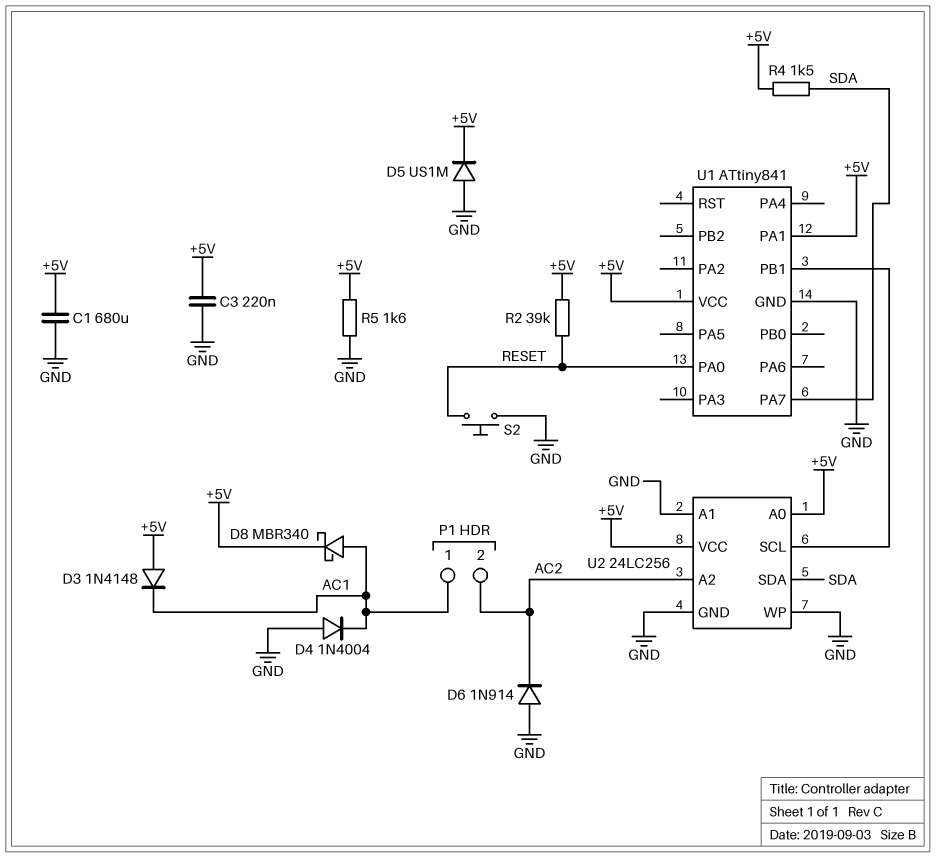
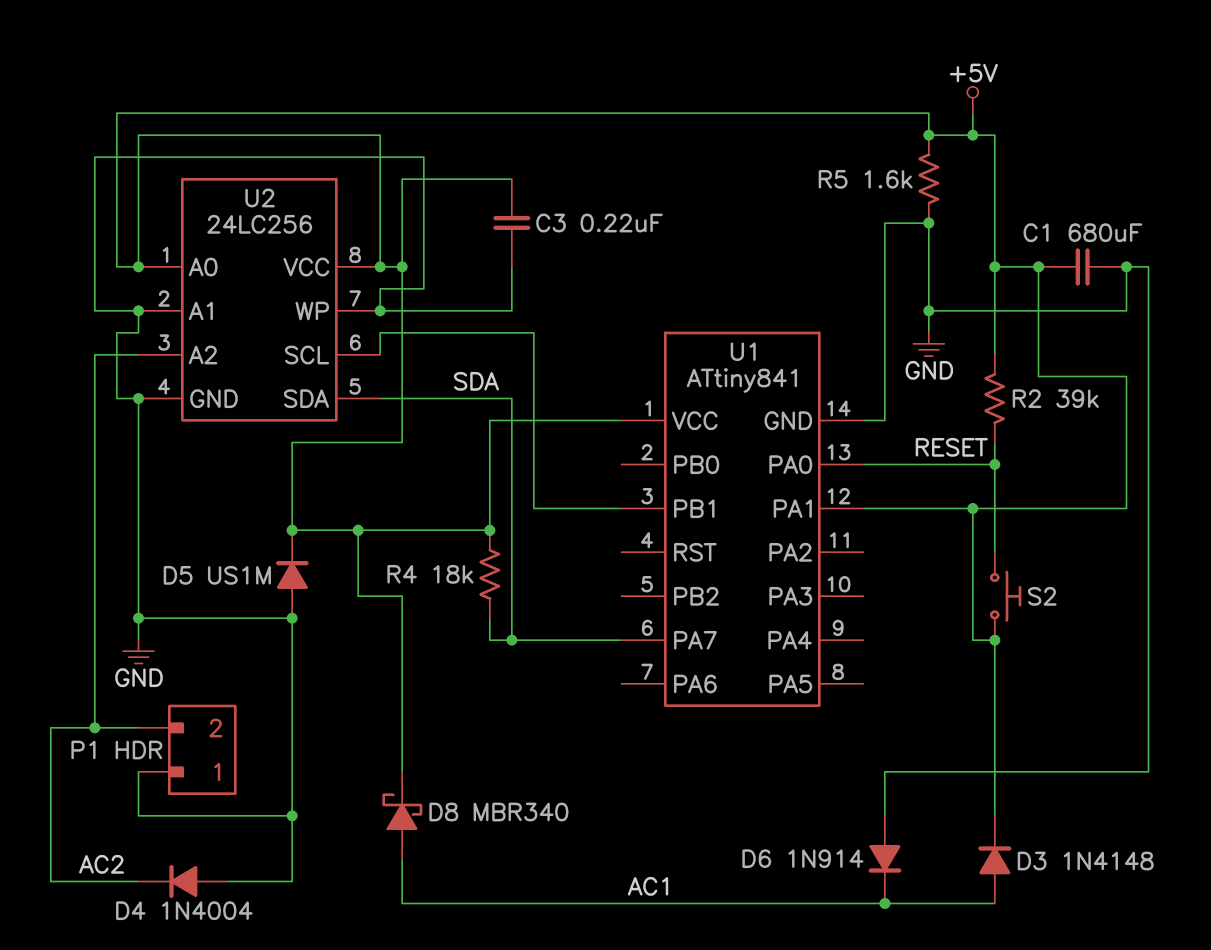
D3: diode 1N4148 (A +5V, K AC1) -> diode 1N4148 (A AC1, K +5V)
D4: diode 1N4004 (A GND, K AC1) -> diode 1N4004 (A GND, K AC2)
D6: diode 1N914 (A GND, K AC2) -> diode 1N914 (A GND, K AC1)
P1 pin 1: AC1 -> GND
R4: 1.5k (+5V, SDA) -> 18k (+5V, SDA)
S2: button (GND, RESET) -> button (+5V, RESET)

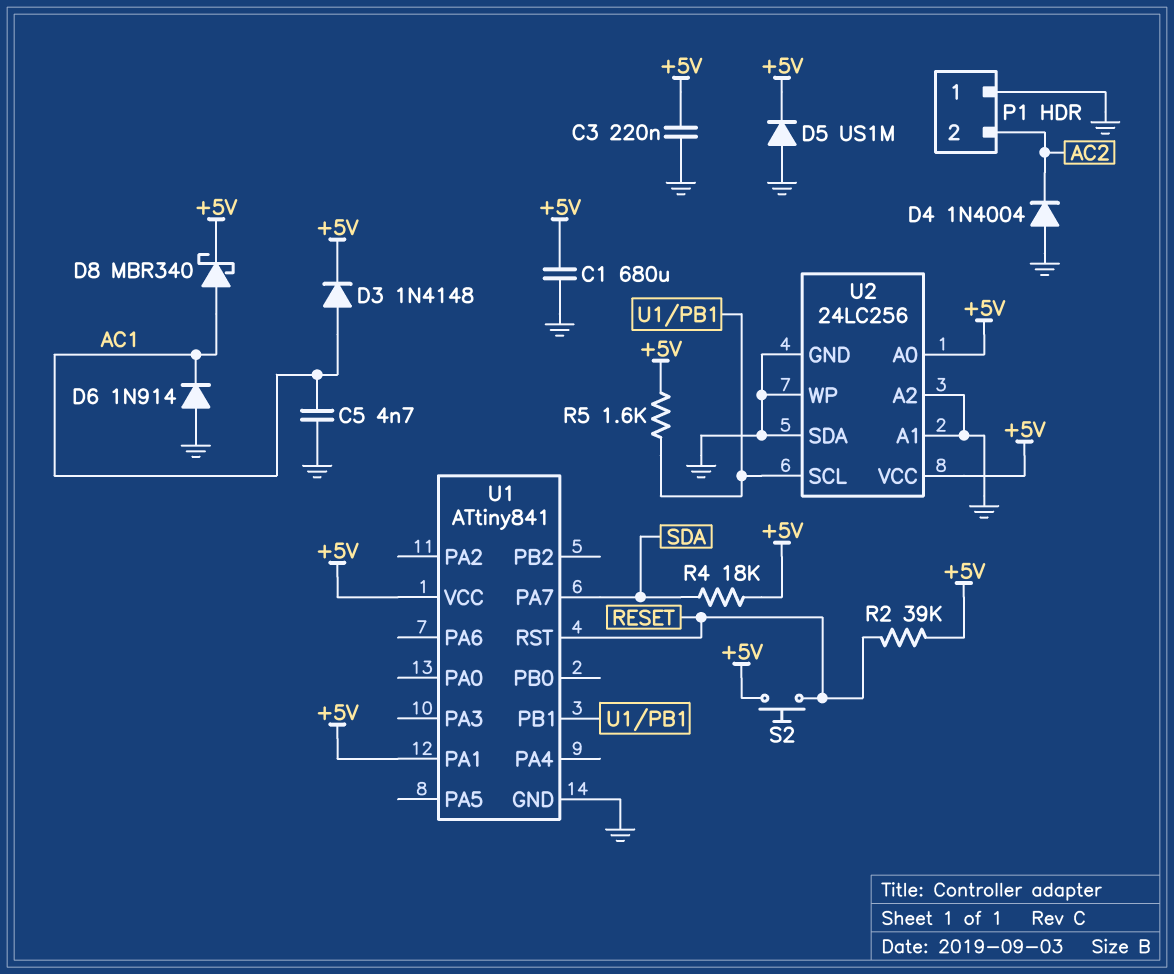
C5: none -> 4.7nF (AC1, GND)
R5: 1.6k (+5V, GND) -> 1.6k (+5V, U1/PB1)
U1 pin PA0: RESET -> none
U1 pin RST: none -> RESET
U2 pin A2: AC2 -> GND
U2 pin SDA: SDA -> GND

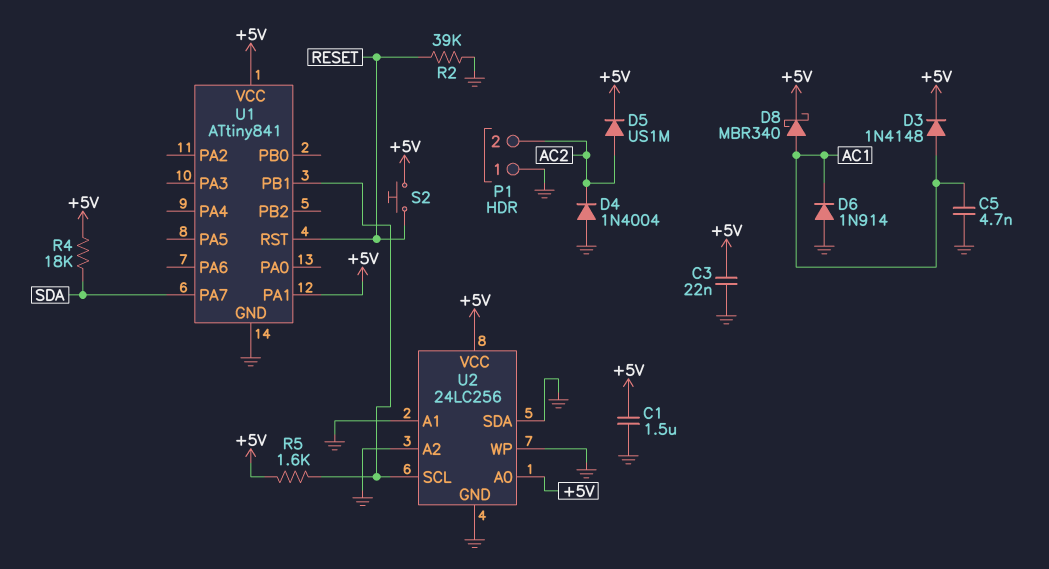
C1: 680uF (+5V, GND) -> 1.5uF (+5V, GND)
C3: 220nF (+5V, GND) -> 22nF (+5V, GND)
D5: diode US1M (A GND, K +5V) -> diode US1M (A AC2, K +5V)
R2: 39k (+5V, RESET) -> 39k (GND, RESET)

